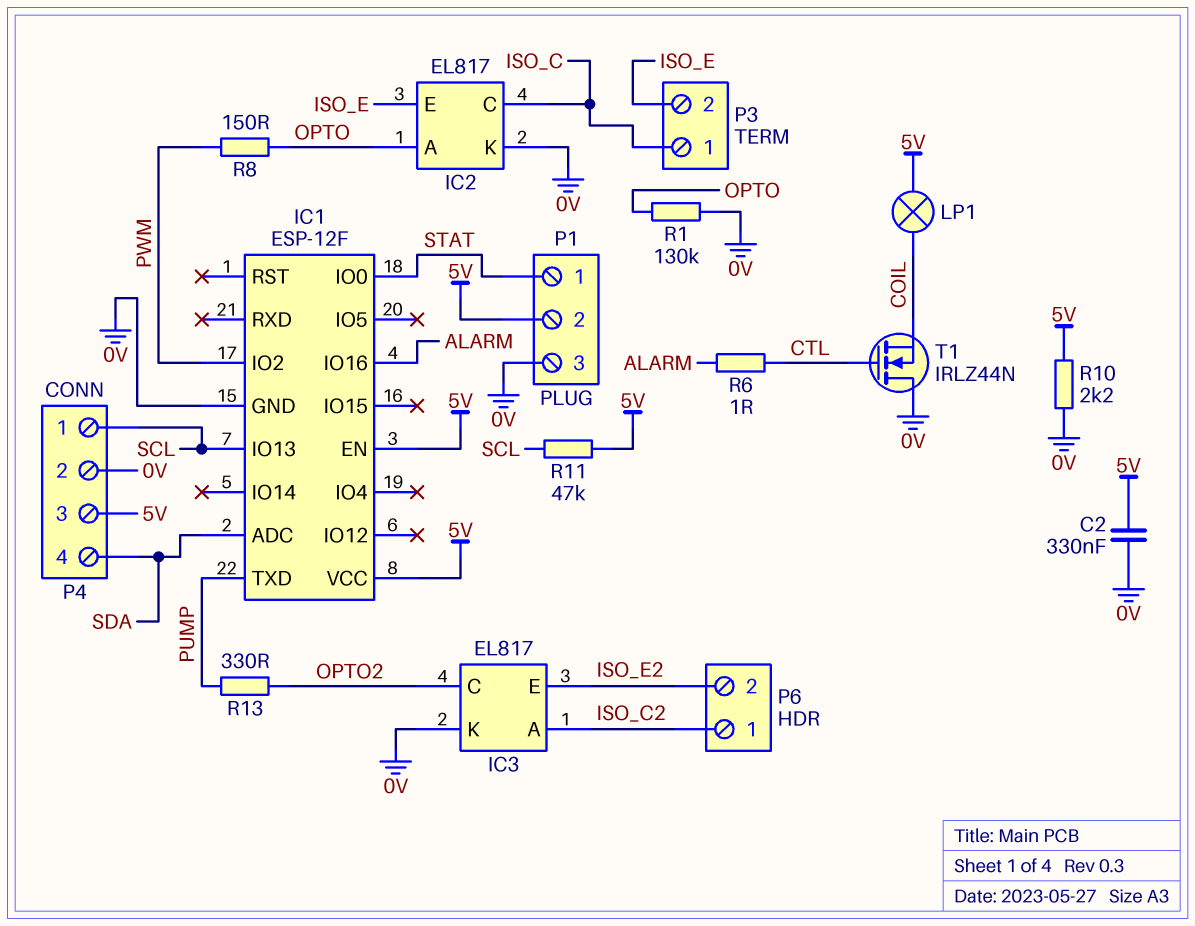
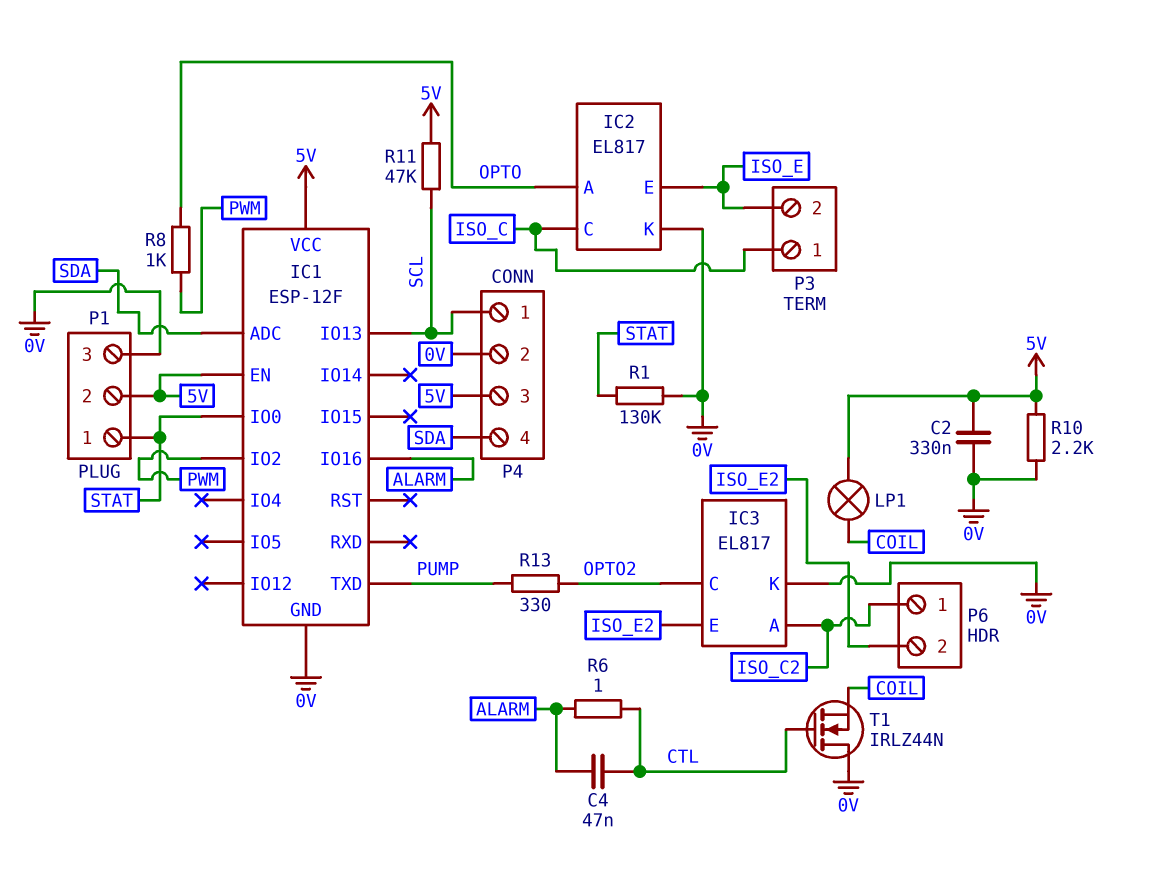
C4: none -> 47nF (ALARM, CTL)
R1: 130k (0V, OPTO) -> 130k (0V, STAT)
R8: 150 (OPTO, PWM) -> 1k (OPTO, PWM)

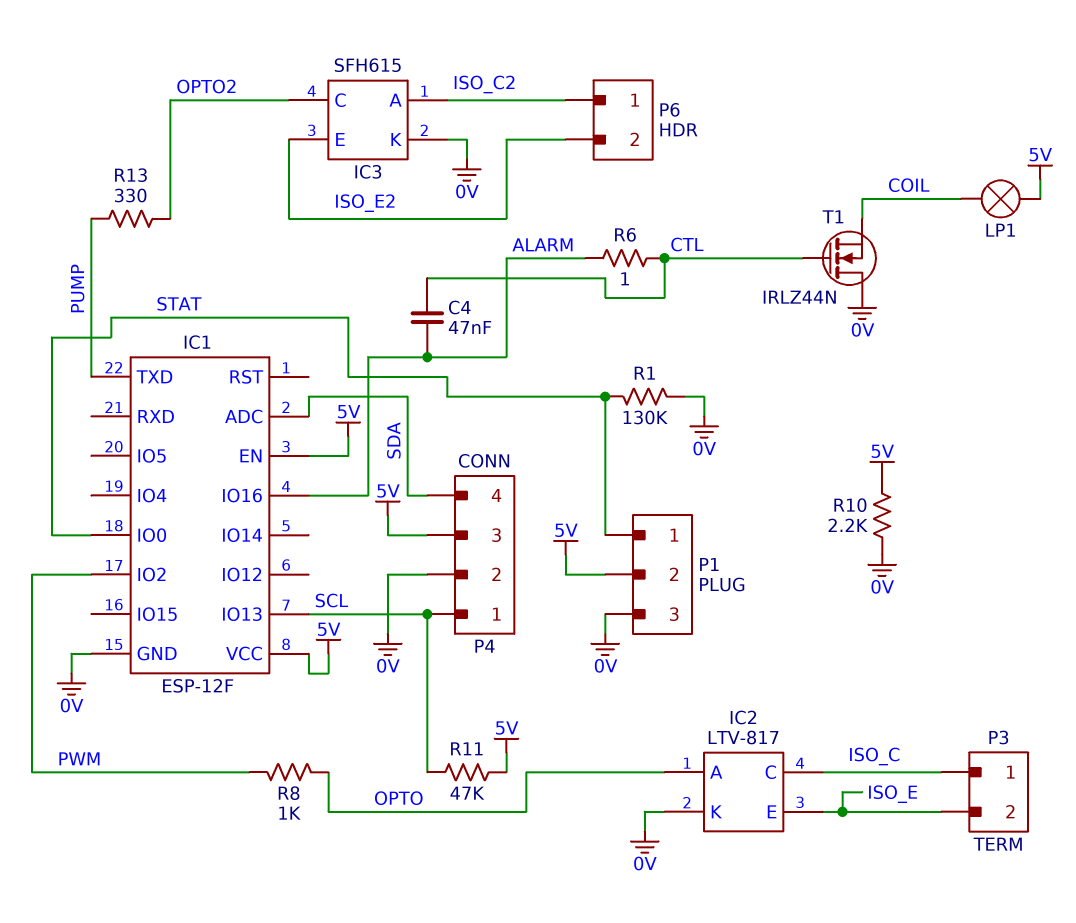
C2: 330nF (0V, 5V) -> none
IC2: EL817 -> LTV-817
IC3: EL817 -> SFH615

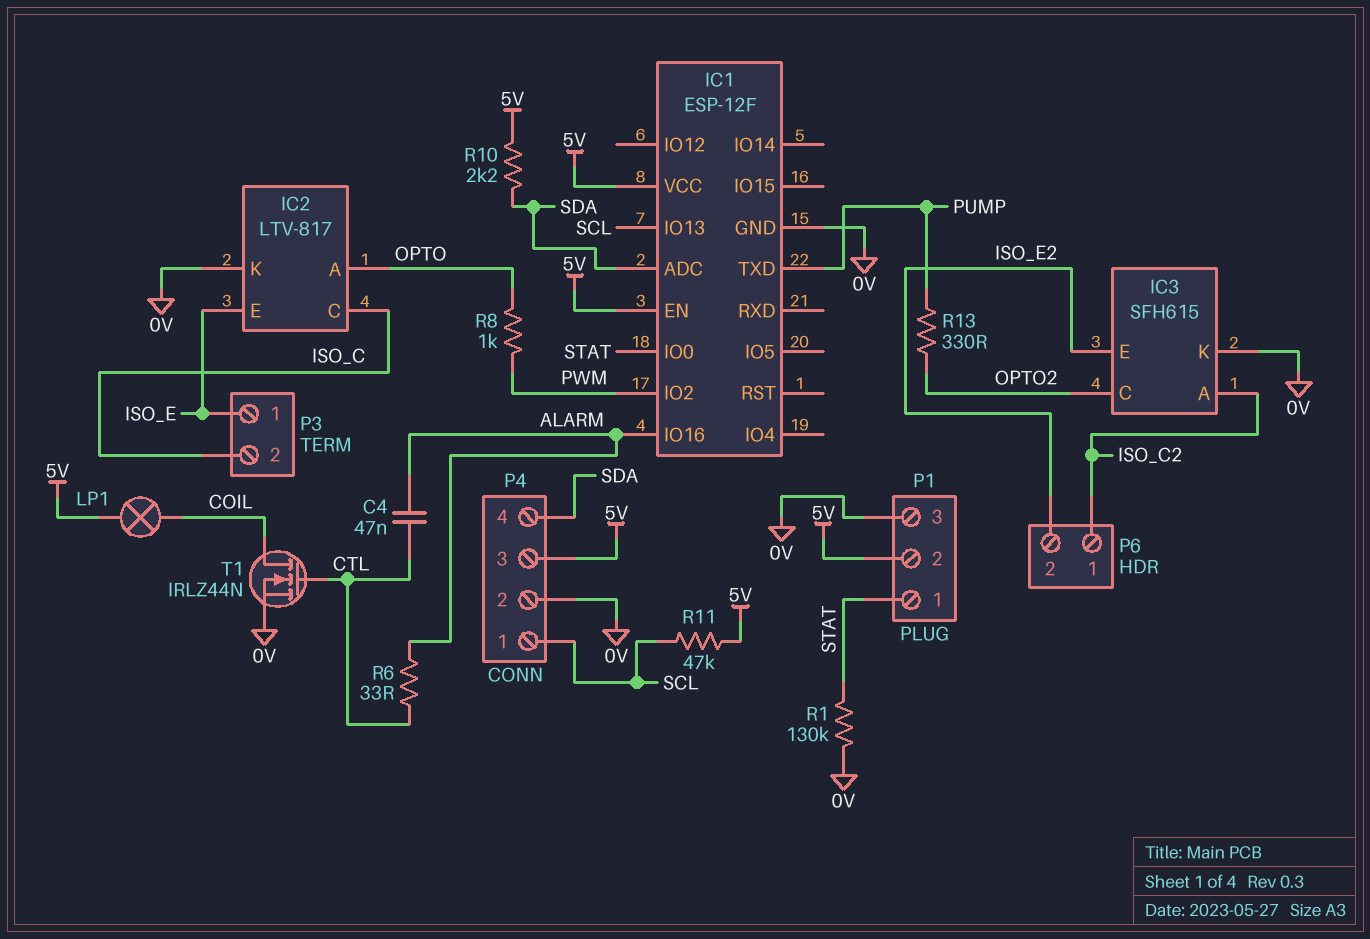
P3 pin 1: ISO_C -> ISO_E
P3 pin 2: ISO_E -> ISO_C
R6: 1 (ALARM, CTL) -> 33 (ALARM, CTL)
R10: 2.2k (0V, 5V) -> 2.2k (5V, SDA)
T1: NMOS IRLZ44N (G CTL, D 0V, S COIL) -> NMOS IRLZ44N (G CTL, D COIL, S 0V)

